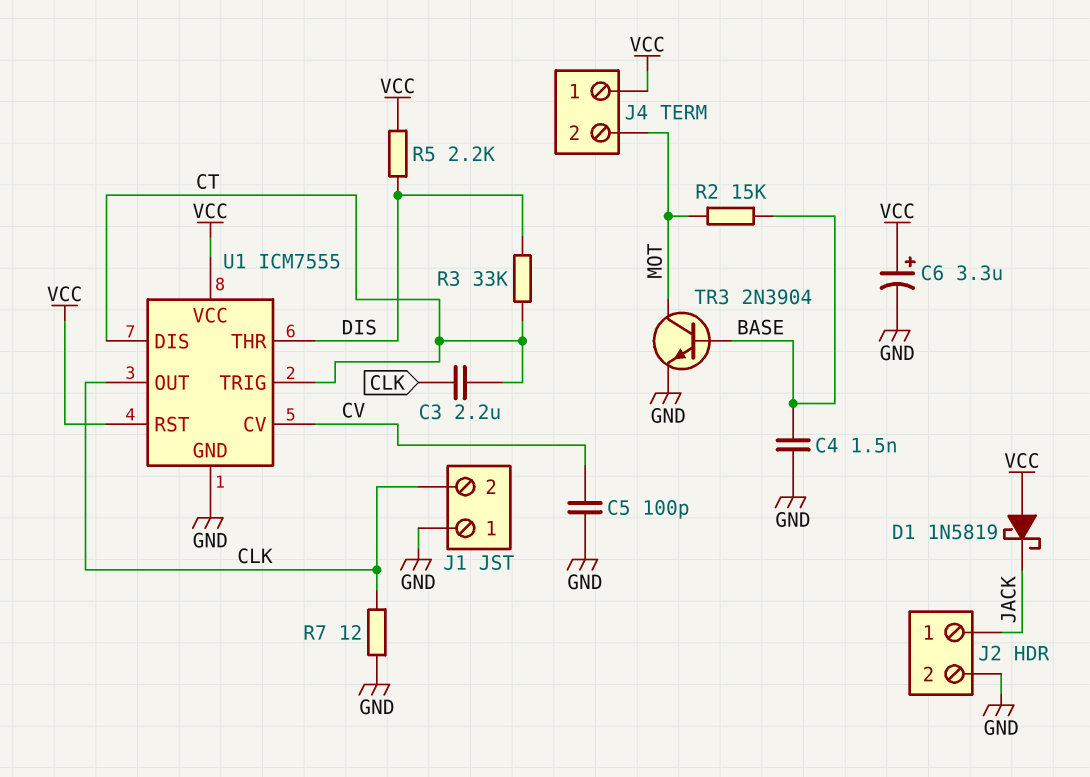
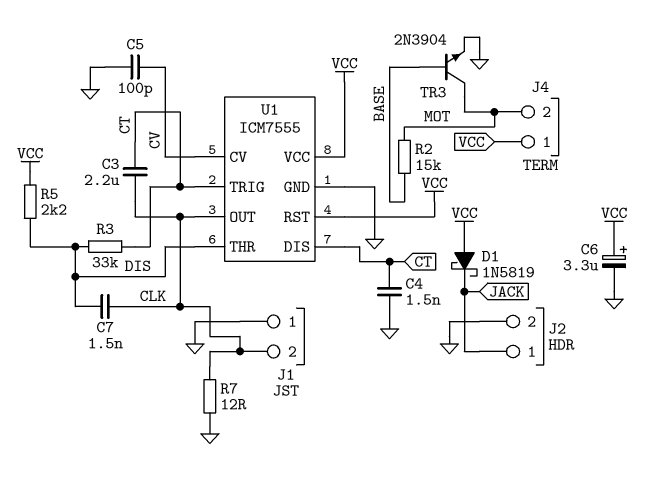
C4: 1.5nF (BASE, GND) -> 1.5nF (CT, GND)
C7: none -> 1.5nF (CLK, DIS)

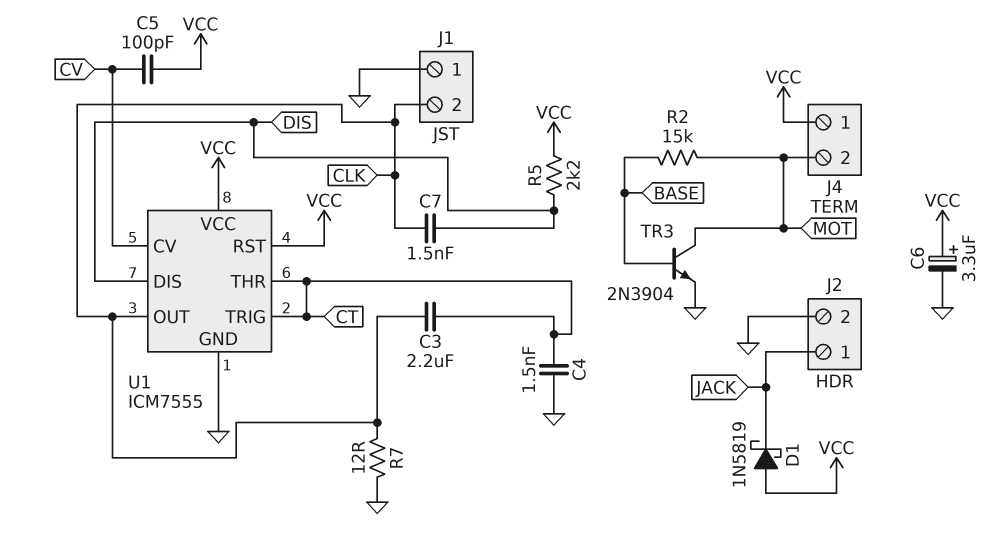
C5: 100pF (CV, GND) -> 100pF (CV, VCC)
R3: 33k (CT, DIS) -> none
U1 pin DIS: CT -> DIS
U1 pin THR: DIS -> CT

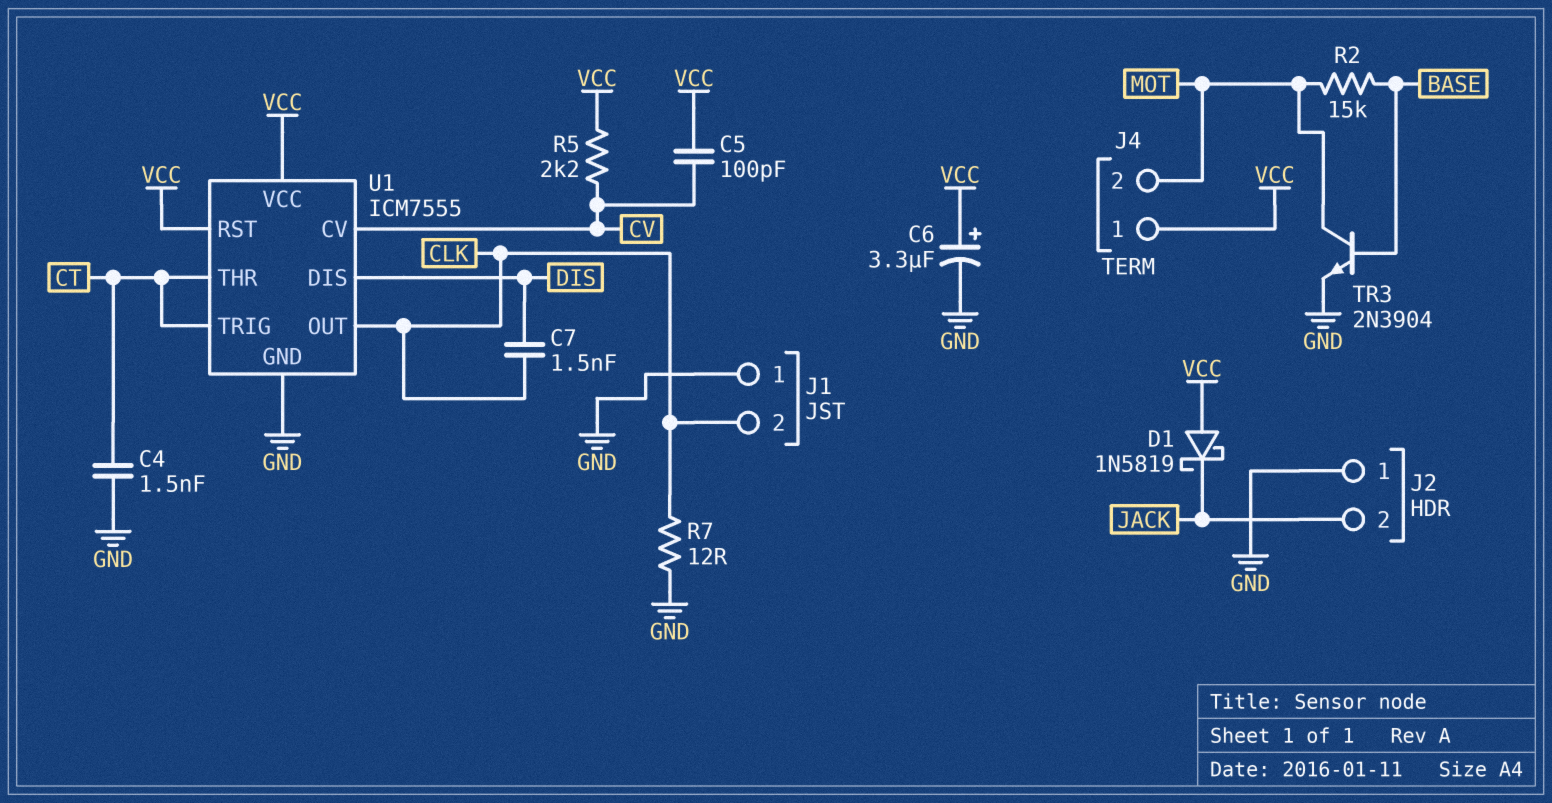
C3: 2.2uF (CLK, CT) -> none
J2 pin 1: JACK -> GND
J2 pin 2: GND -> JACK
R5: 2.2k (DIS, VCC) -> 2.2k (CV, VCC)

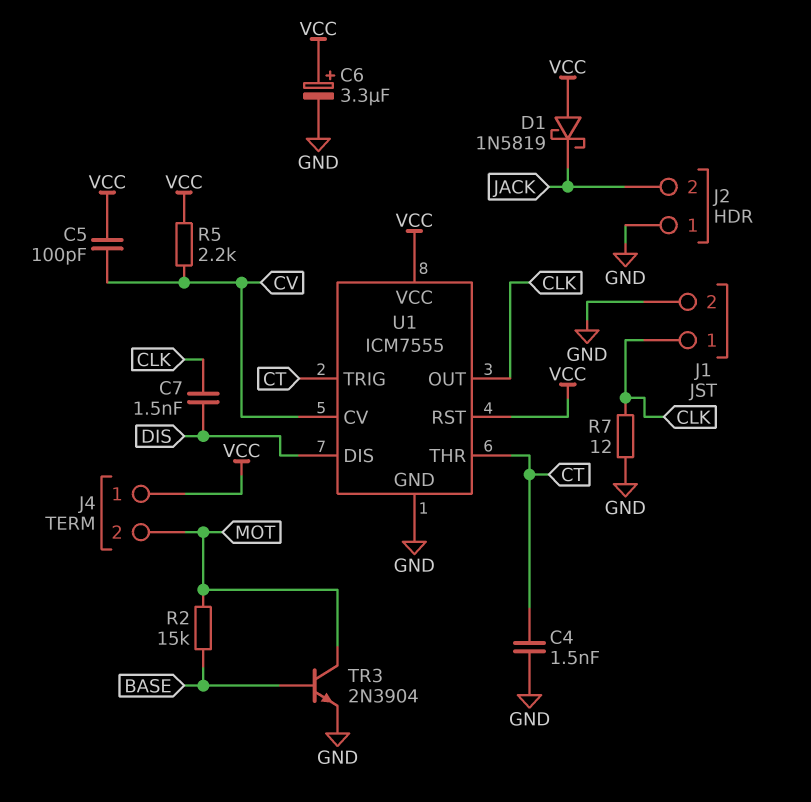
J1 pin 1: GND -> CLK
J1 pin 2: CLK -> GND

